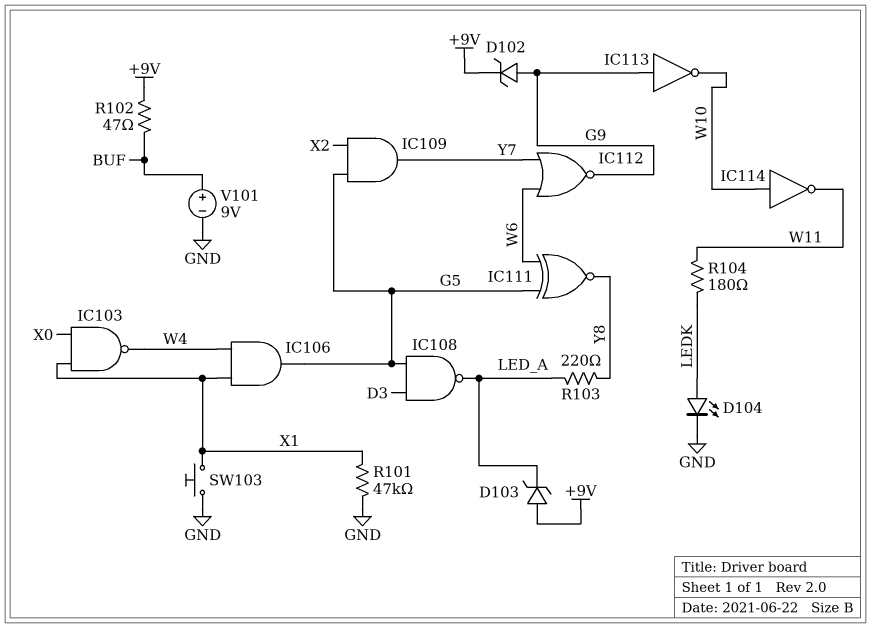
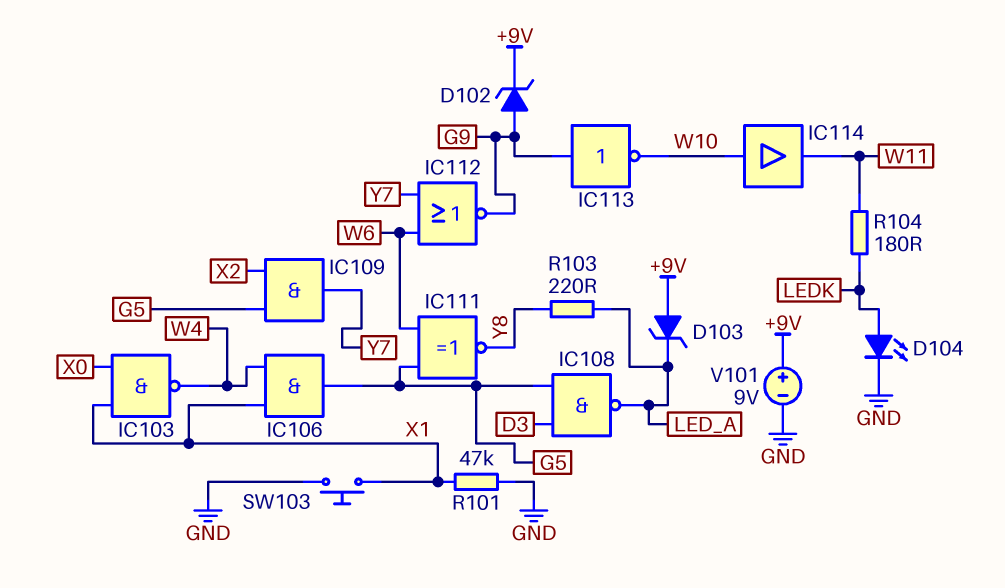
IC114: NOT (in W10, out W11) -> buffer (in W10, out W11)
R102: 47 (+9V, BUF) -> none
V101: 9V (plus BUF, minus GND) -> 9V (plus +9V, minus GND)

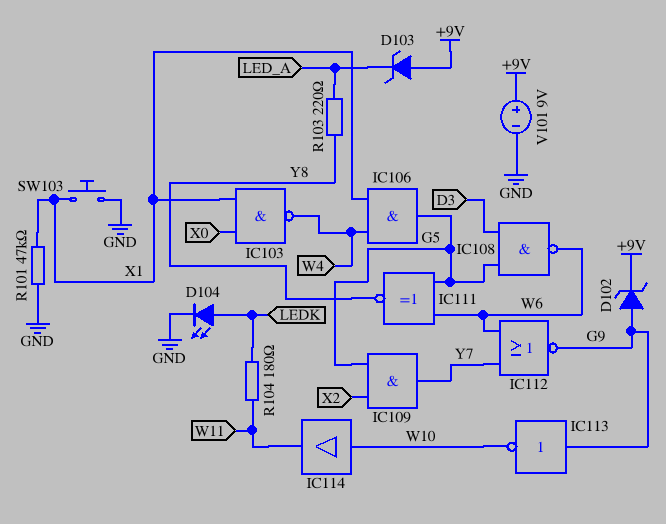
IC108: NAND (in D3, in G5, out LED_A) -> NAND (in D3, in G5, out W6)

